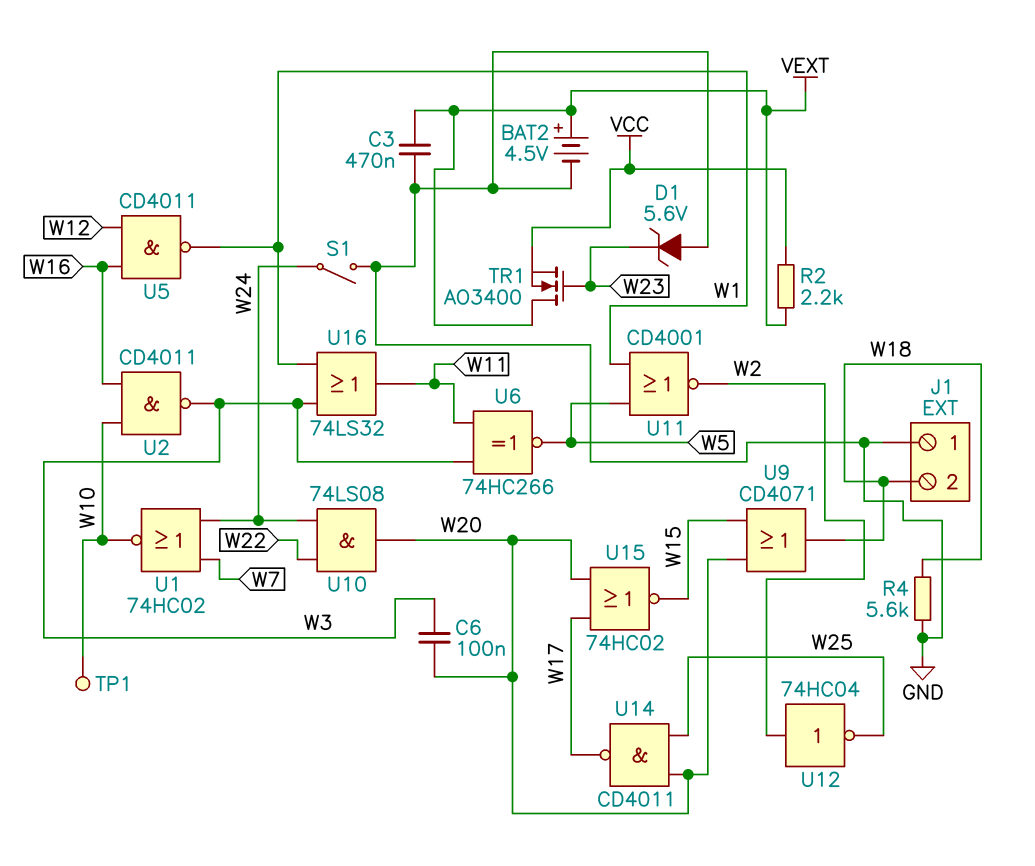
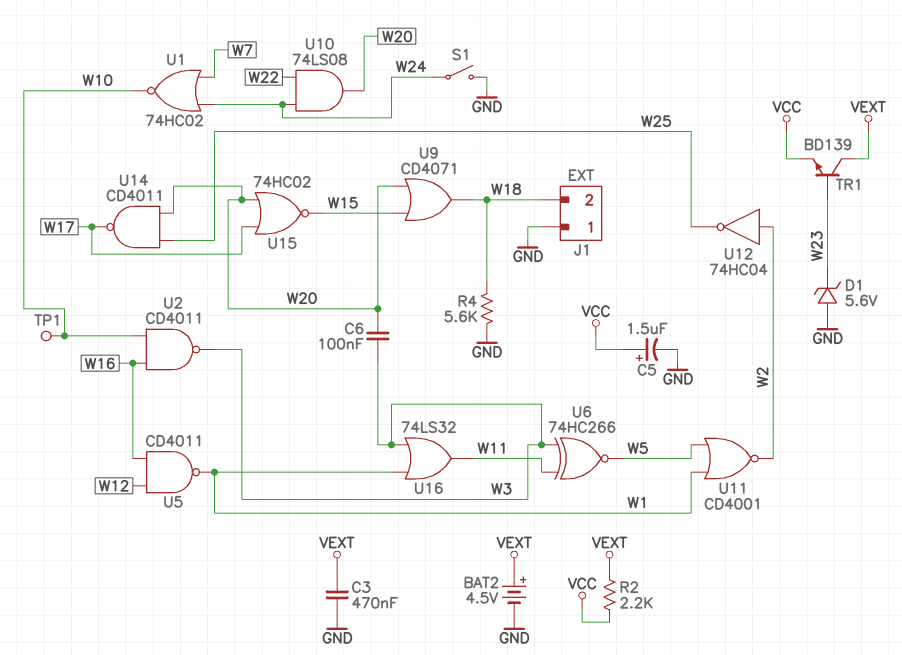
C5: none -> 1.5uF (plus VCC, minus GND)
TR1: NMOS AO3400 (G W23, D VEXT, S VCC) -> NPN BD139 (B W23, C VEXT, E VCC)

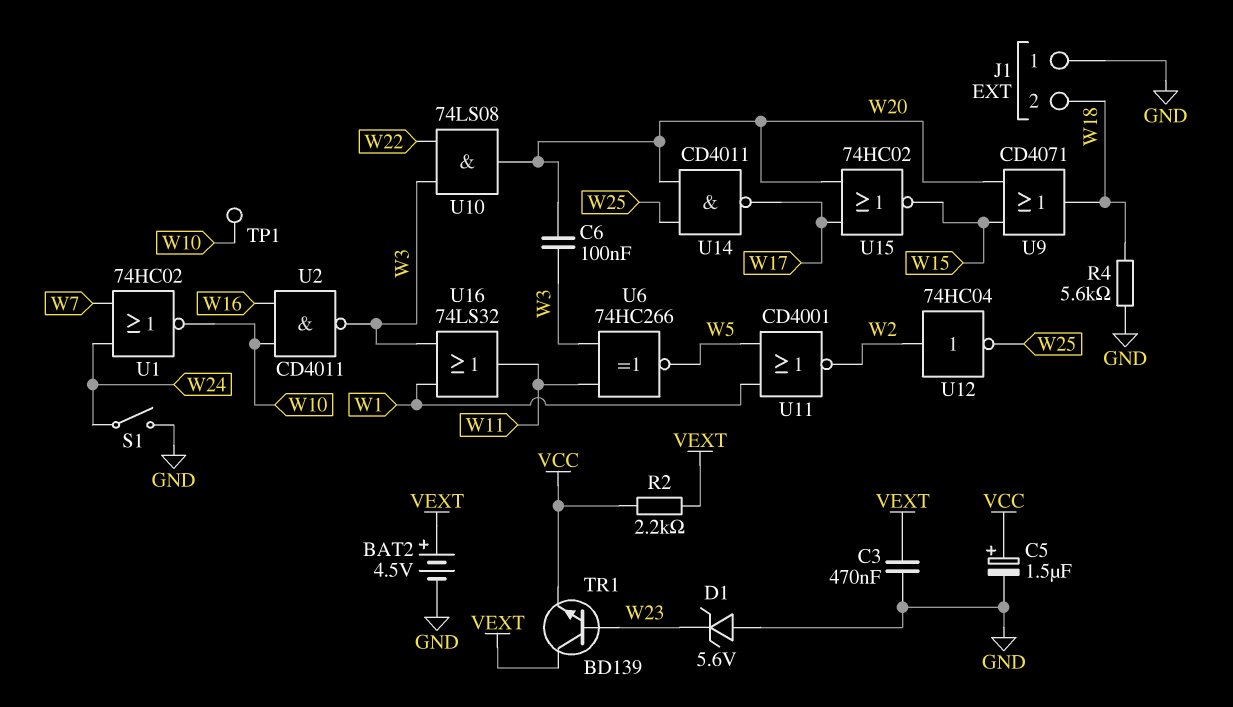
U5: NAND CD4011 (in W12, in W16, out W1) -> none
U10: AND 74LS08 (in W22, in W24, out W20) -> AND 74LS08 (in W3, in W22, out W20)

